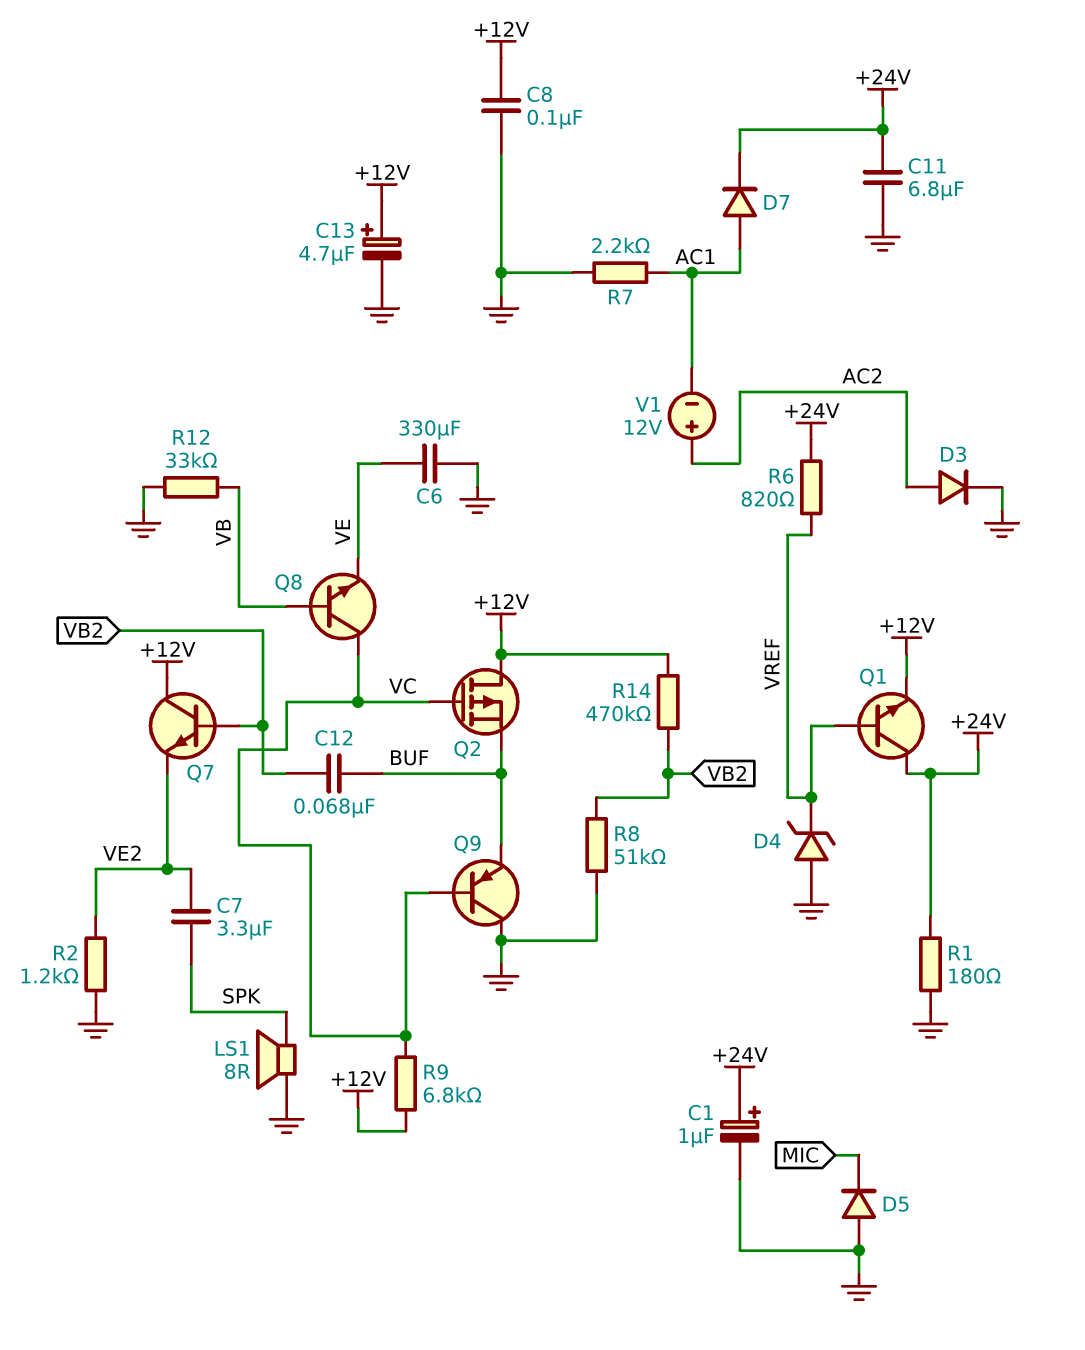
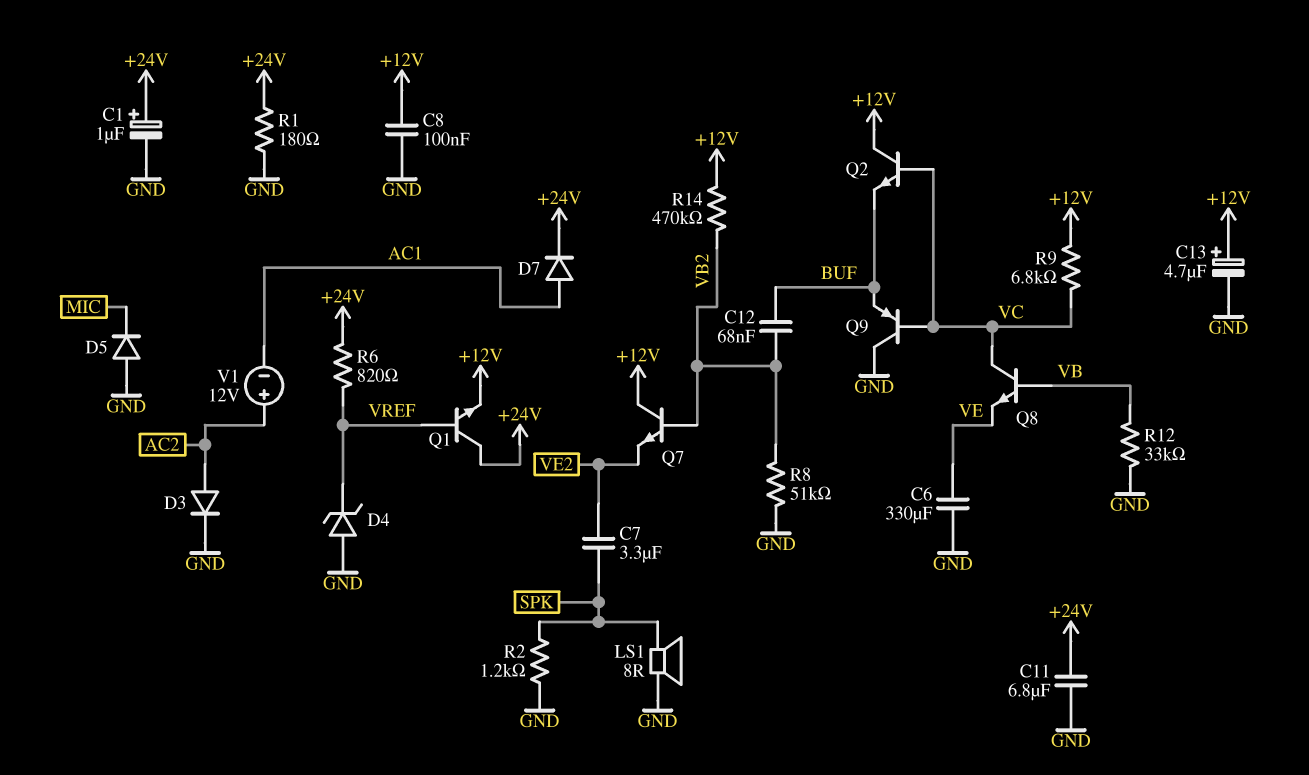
Q2: PMOS (G VC, D +12V, S BUF) -> NPN (B VC, C +12V, E BUF)
R2: 1.2k (GND, VE2) -> 1.2k (GND, SPK)
R7: 2.2k (AC1, GND) -> none

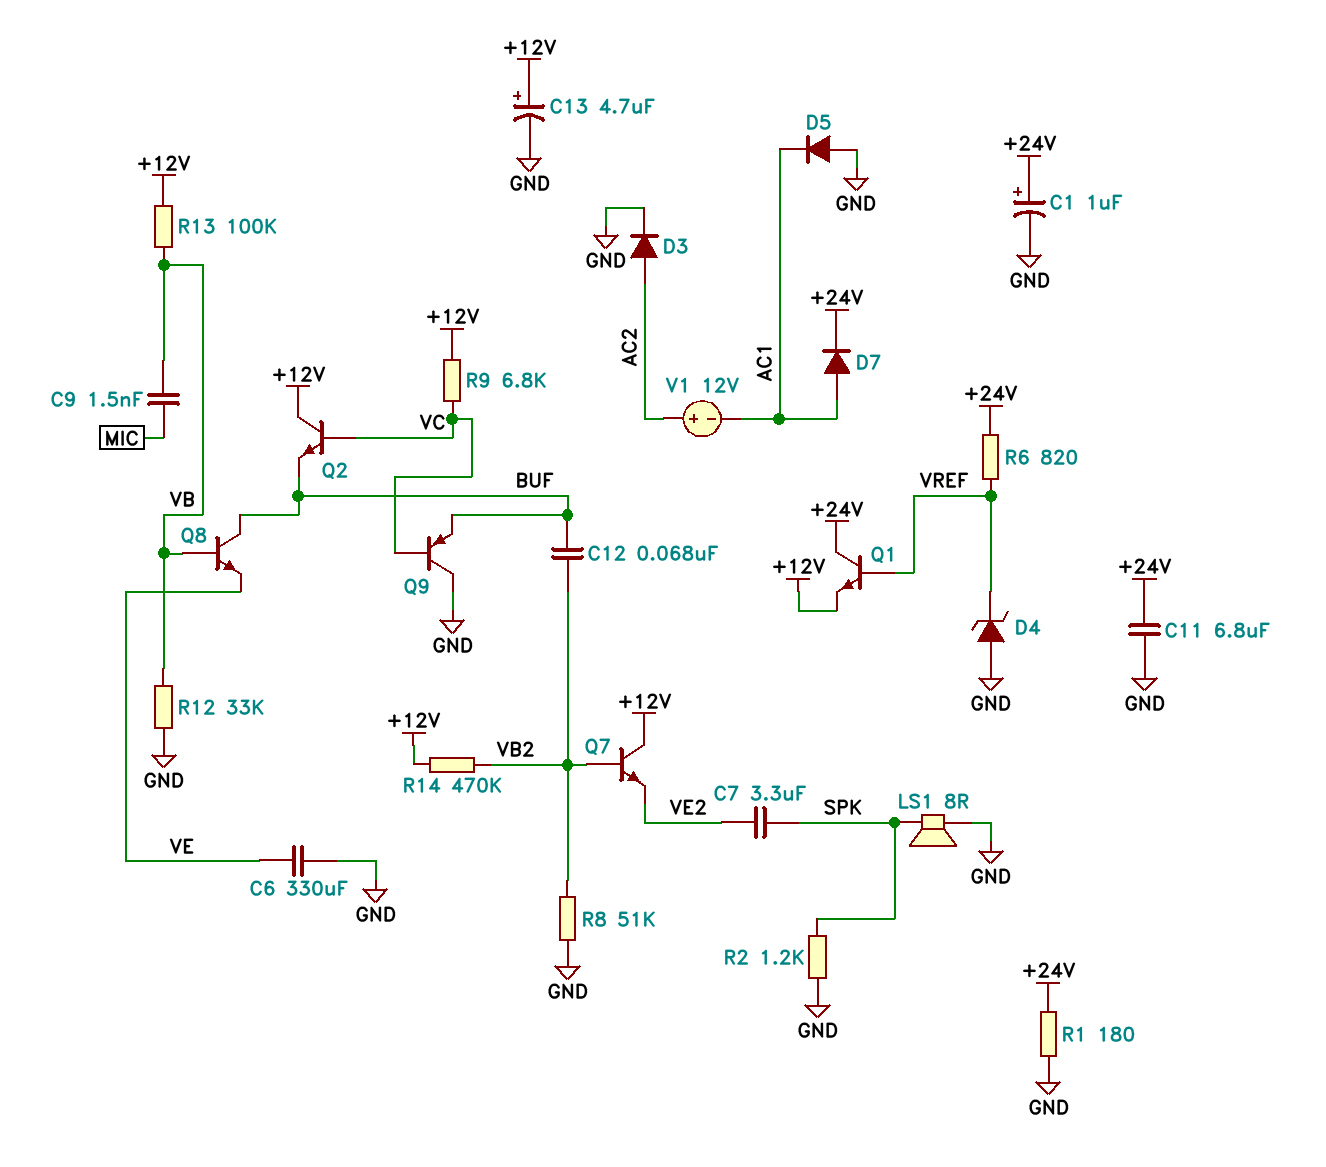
C8: 100nF (+12V, GND) -> none
C9: none -> 1.5nF (MIC, VB)
D5: diode (A GND, K MIC) -> diode (A GND, K AC1)
Q8: NPN (B VB, C VC, E VE) -> NPN (B VB, C BUF, E VE)
R13: none -> 100k (+12V, VB)

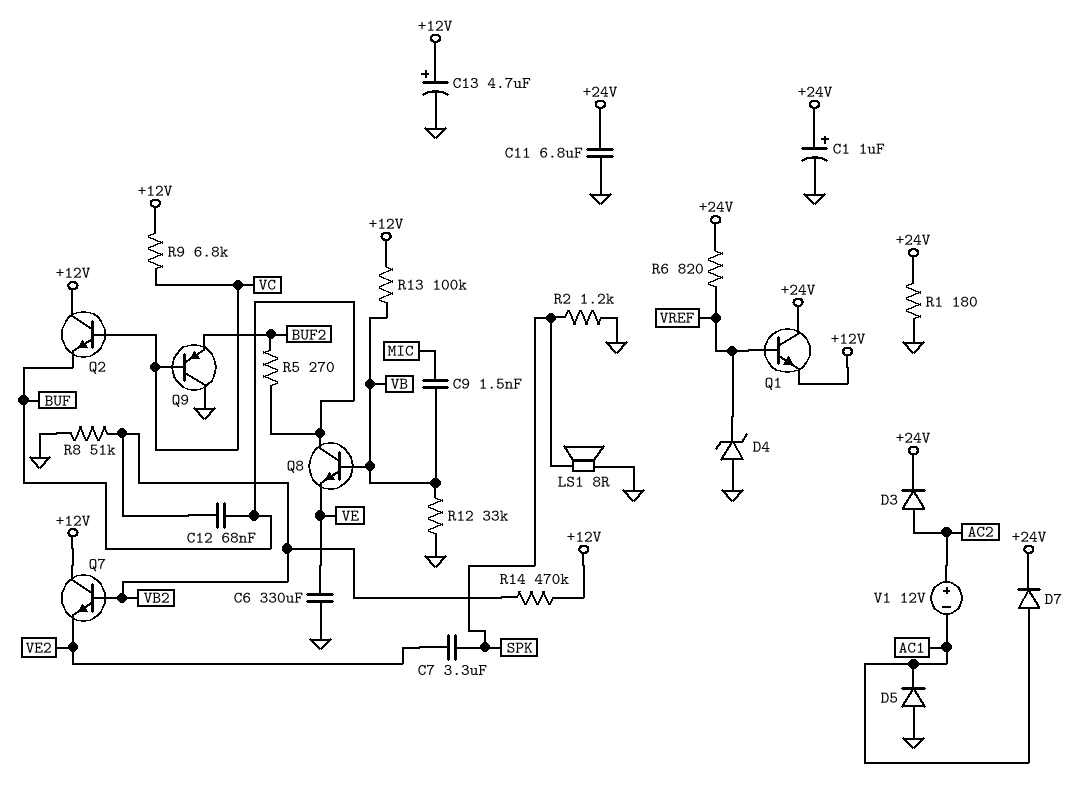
D3: diode (A AC2, K GND) -> diode (A AC2, K +24V)
Q9: PNP (B VC, C GND, E BUF) -> PNP (B VC, C GND, E BUF2)
R5: none -> 270 (BUF, BUF2)

